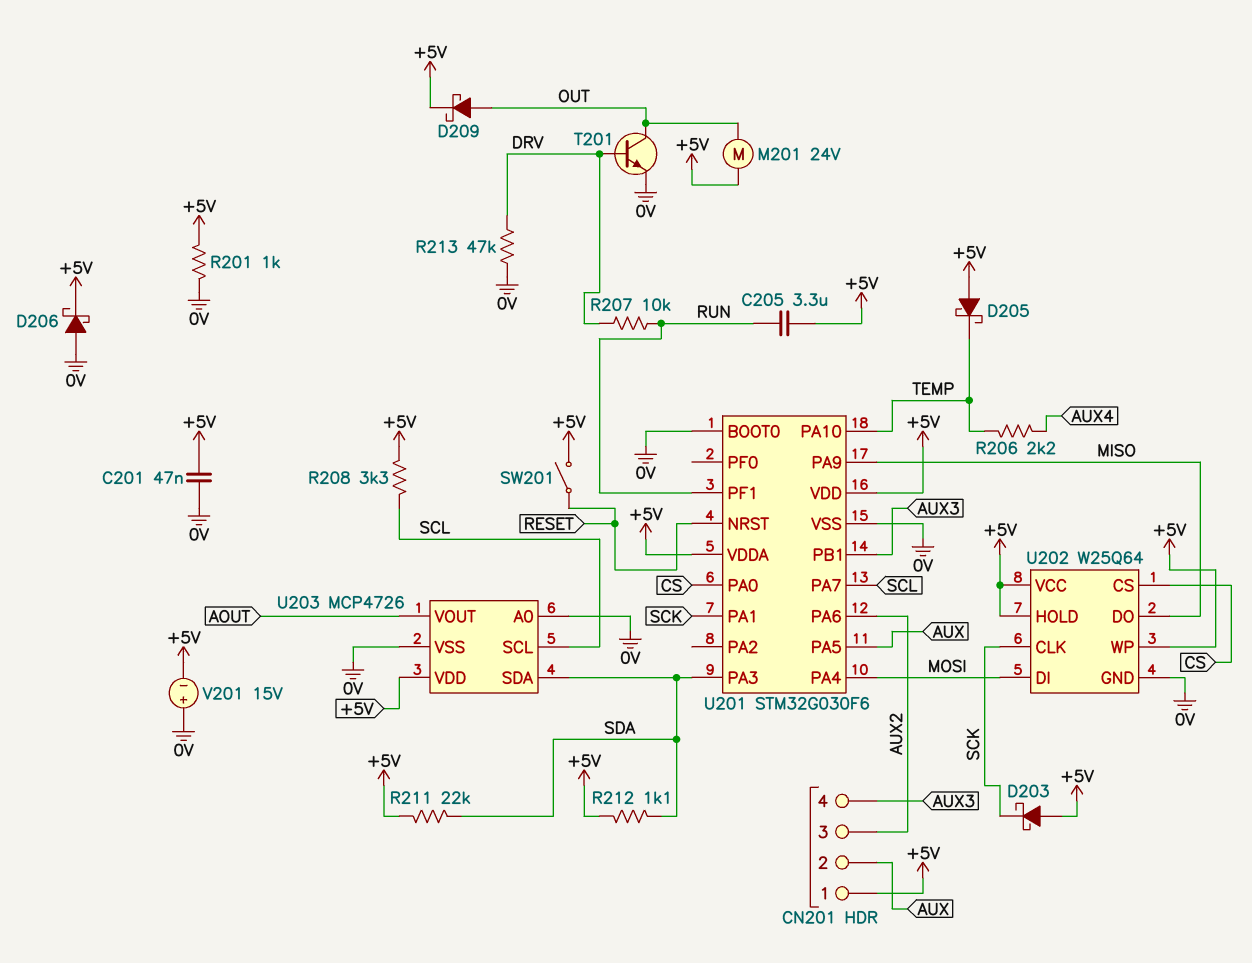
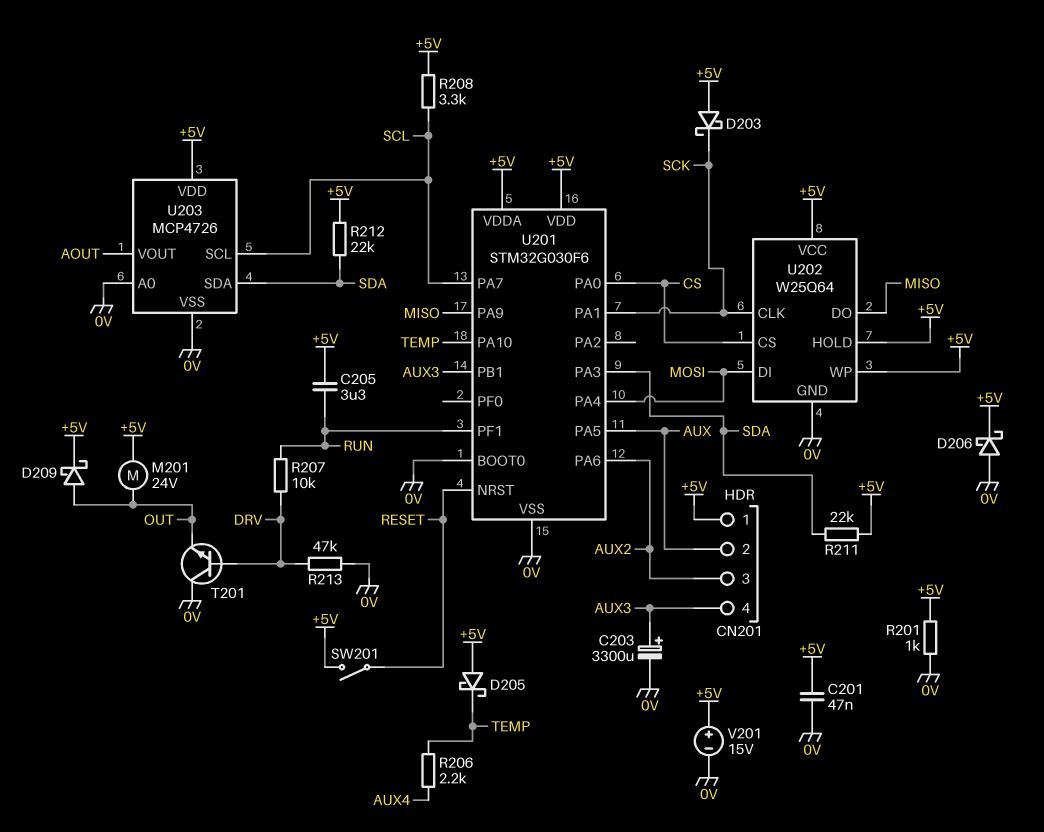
C203: none -> 3300uF (plus AUX3, minus 0V)
R212: 1.1k (+5V, SDA) -> 22k (+5V, SDA)
T201: NPN (B DRV, C OUT, E 0V) -> NPN (B DRV, C 0V, E OUT)
V201: 15V (plus 0V, minus +5V) -> 15V (plus +5V, minus 0V)

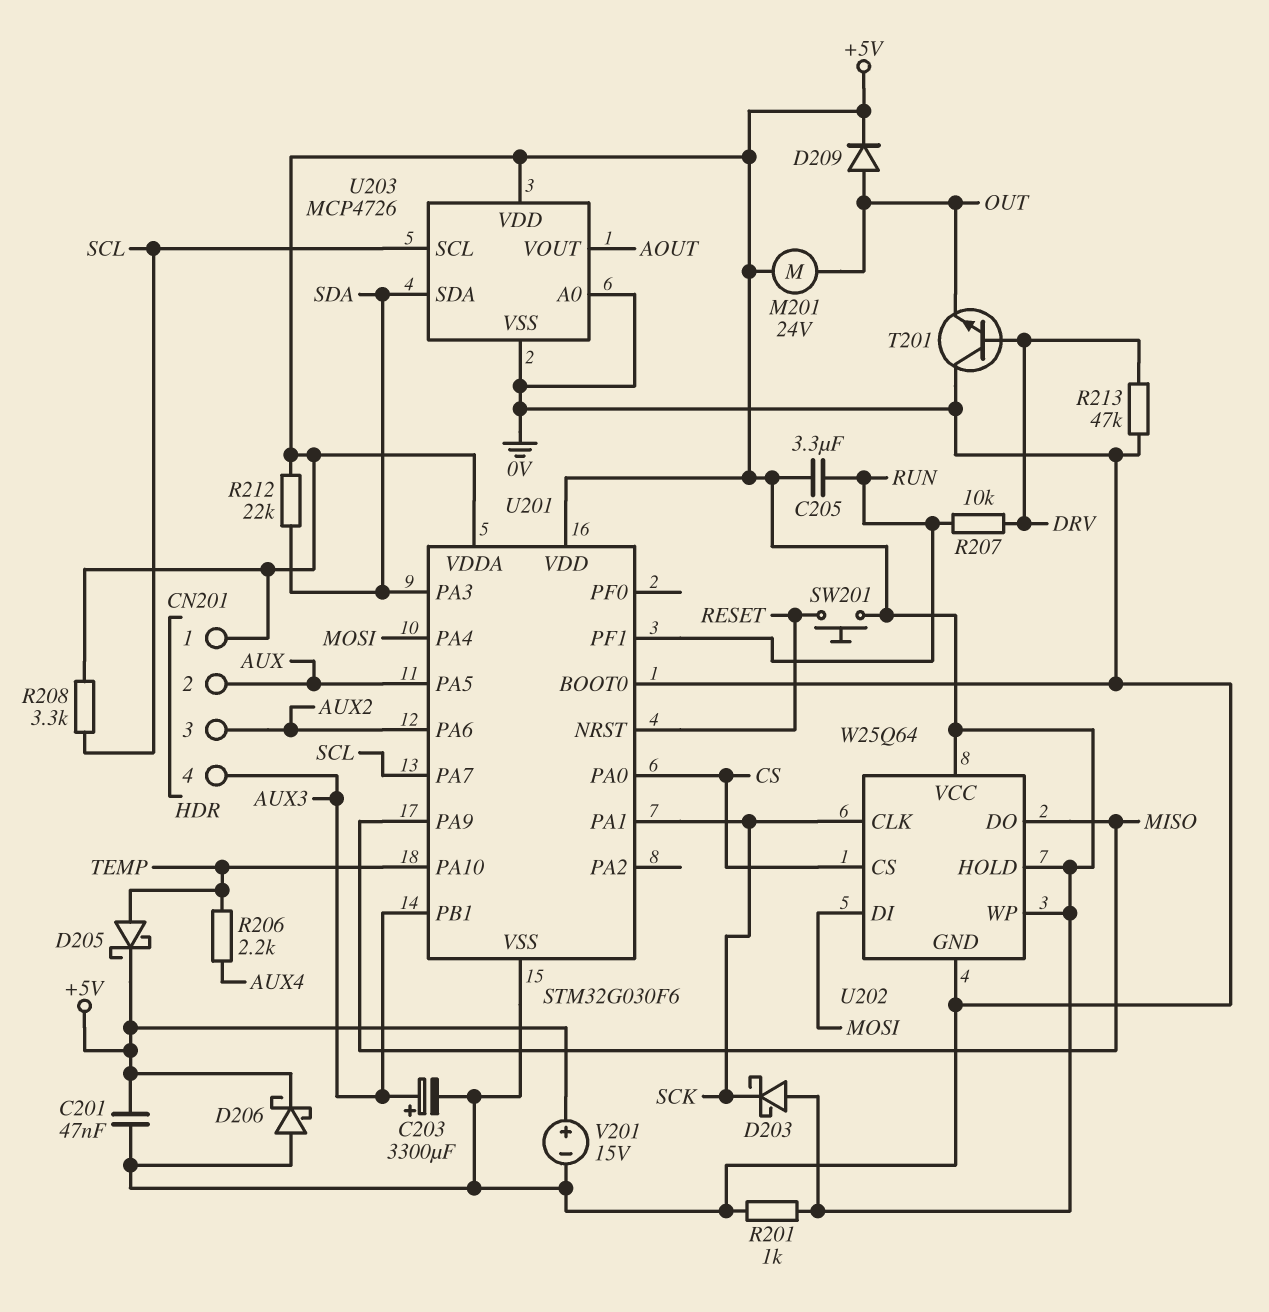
D205: schottky (A +5V, K TEMP) -> schottky (A TEMP, K +5V)
D209: schottky (A OUT, K +5V) -> diode (A OUT, K +5V)
R211: 22k (+5V, SDA) -> none
SW201: switch (+5V, RESET) -> button (+5V, RESET)

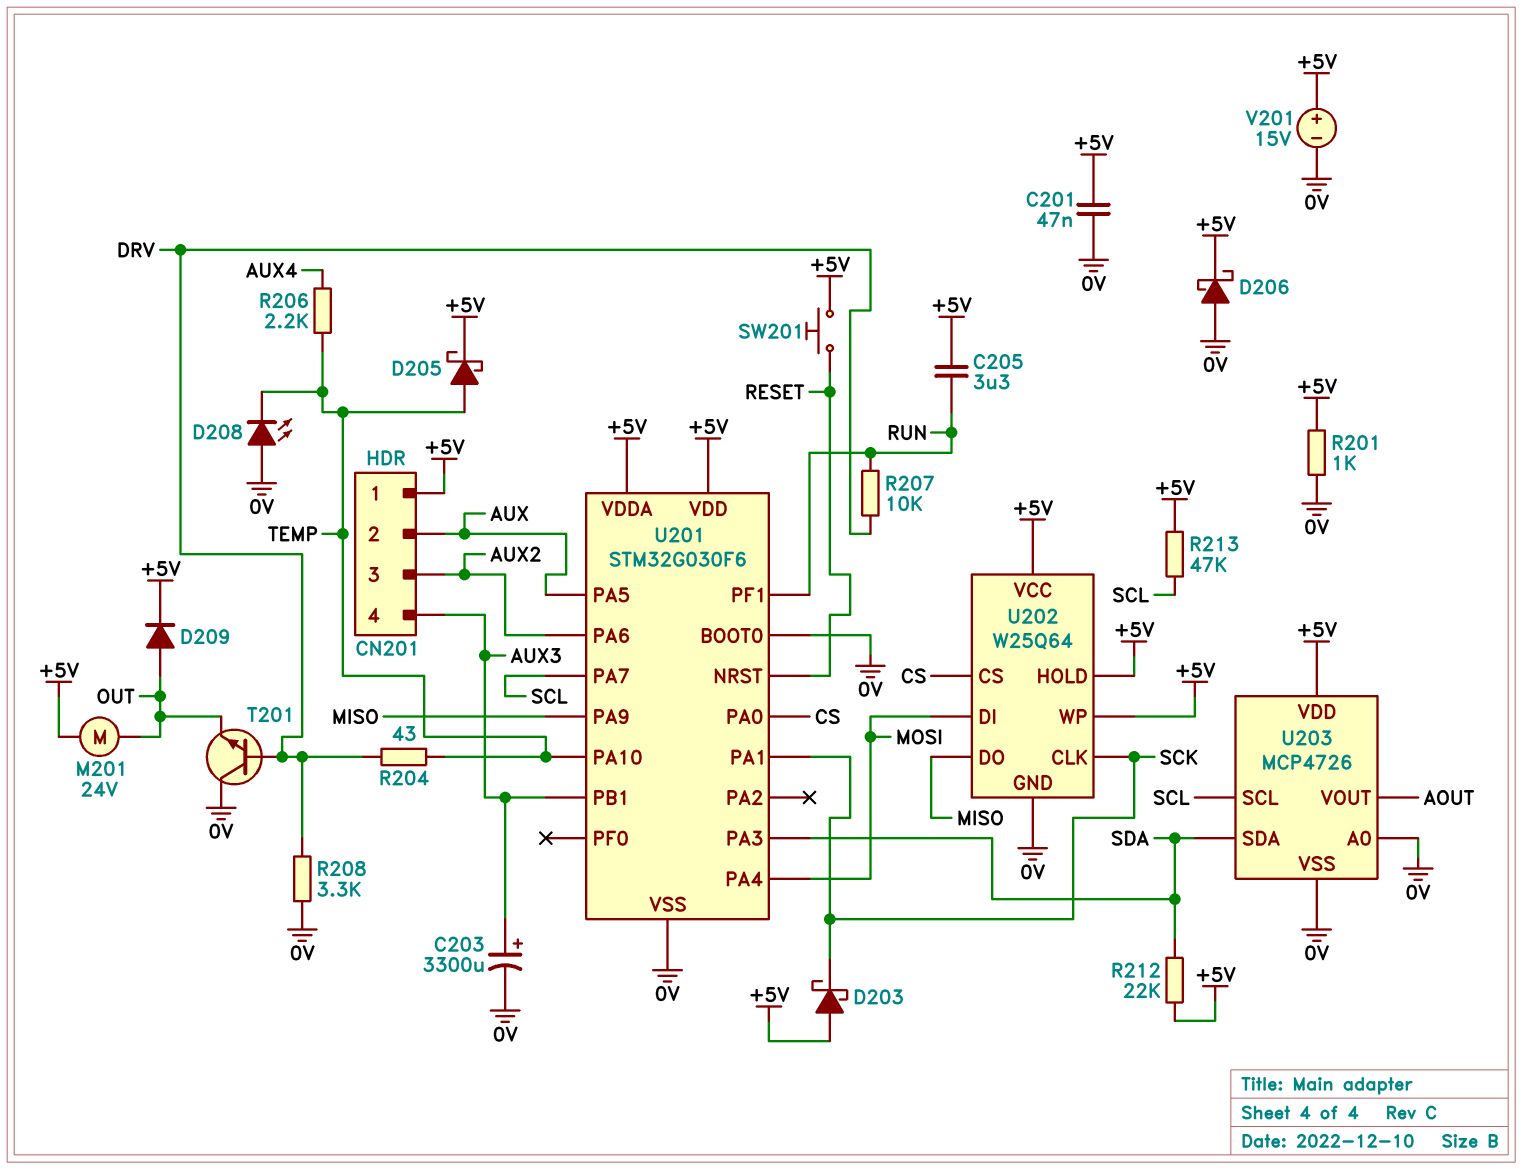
D208: none -> LED (A 0V, K TEMP)
R204: none -> 43 (DRV, TEMP)
R208: 3.3k (+5V, SCL) -> 3.3k (0V, DRV)
R213: 47k (0V, DRV) -> 47k (+5V, SCL)

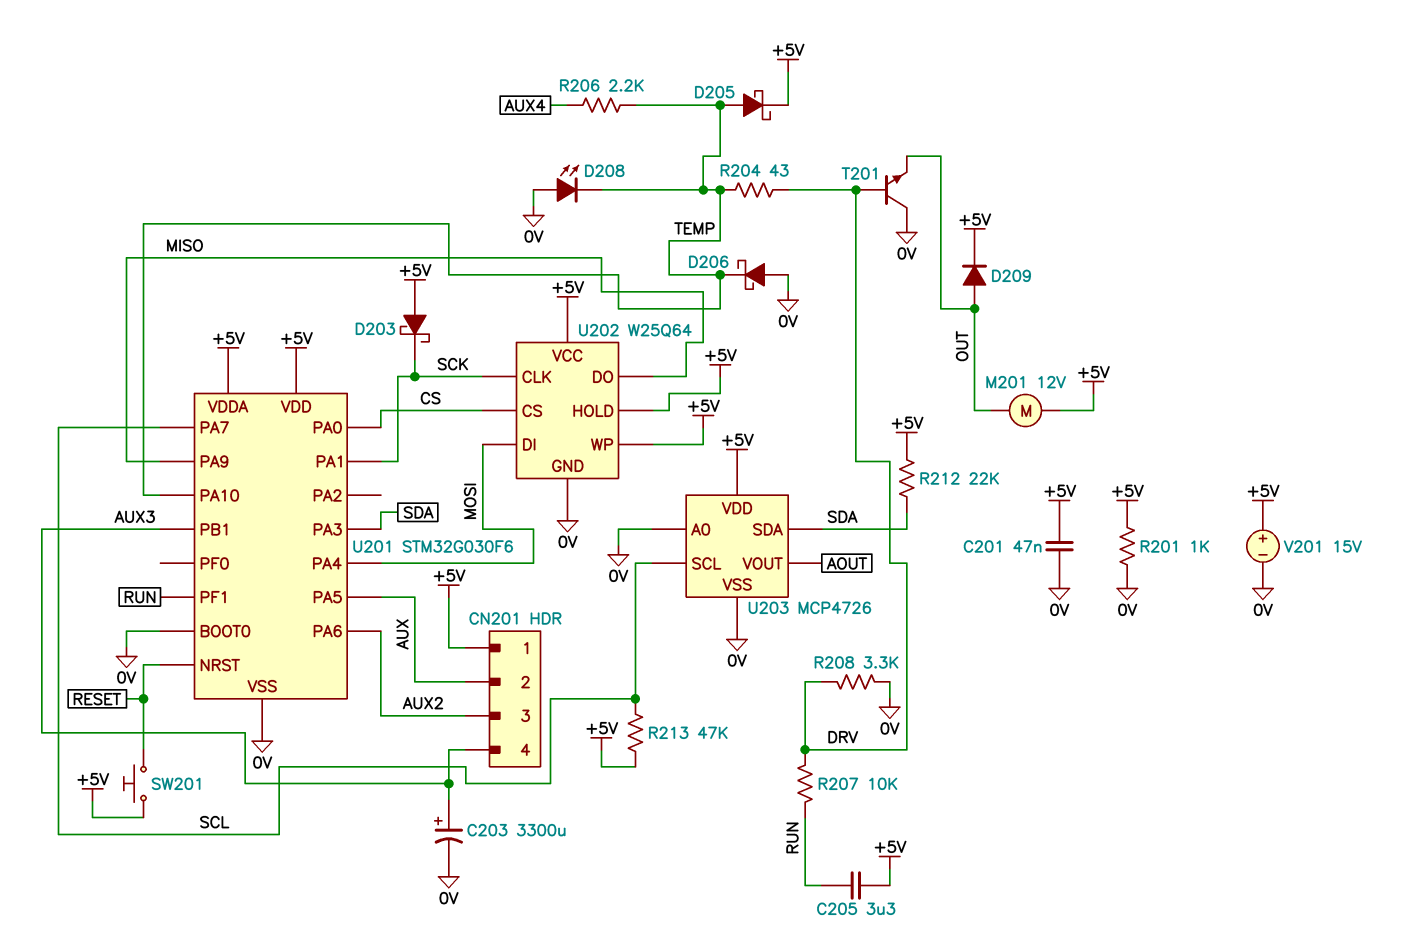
D206: schottky (A 0V, K +5V) -> schottky (A 0V, K TEMP)
M201: motor 24V (+5V, OUT) -> motor 12V (+5V, OUT)

